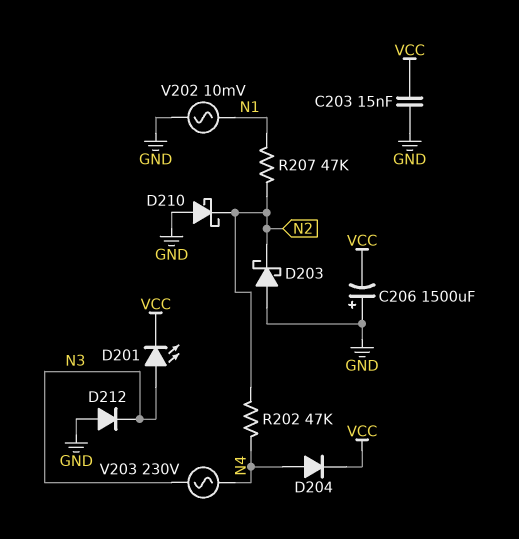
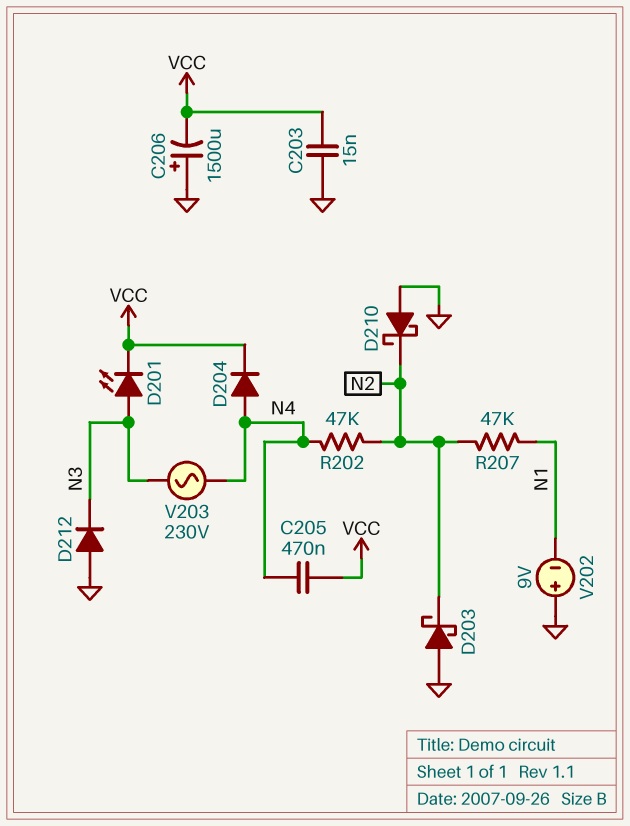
C205: none -> 470nF (N4, VCC)
V202: AC 10mV (GND, N1) -> 9V (plus GND, minus N1)

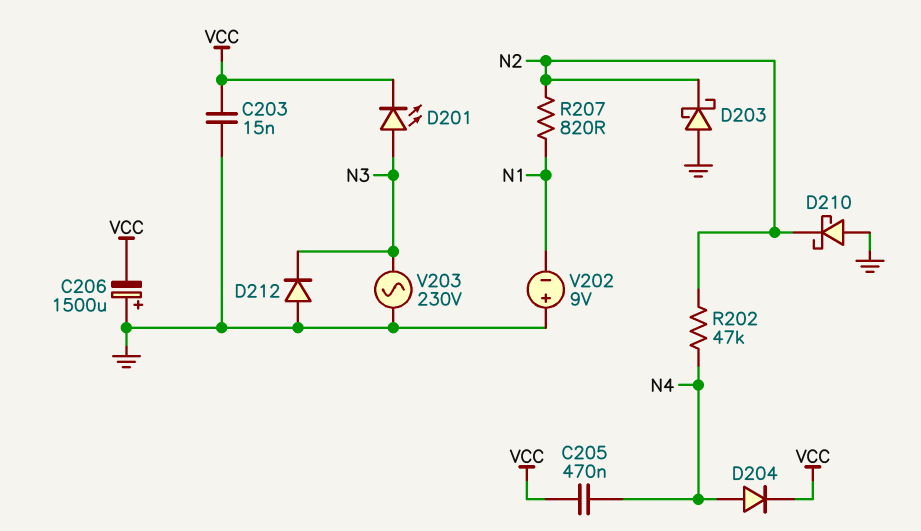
R207: 47k (N1, N2) -> 820 (N1, N2)
V203: AC 230V (N3, N4) -> AC 230V (GND, N3)

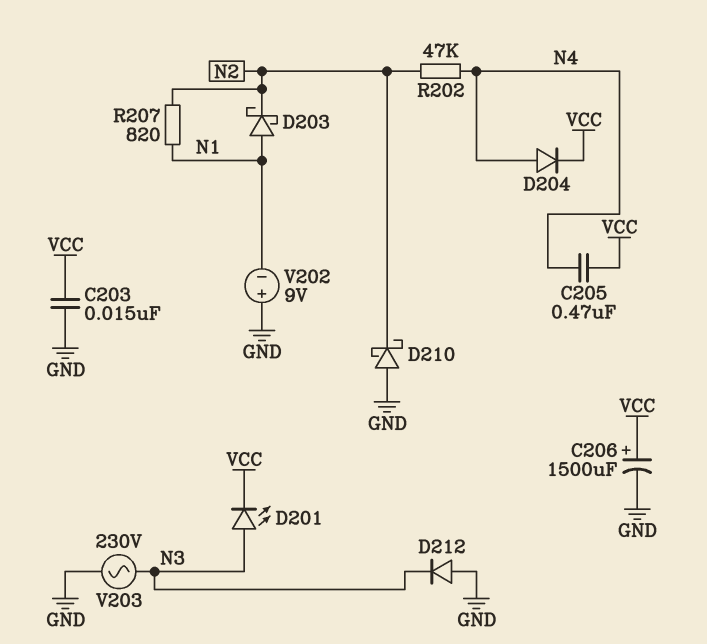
C206: 1500uF (plus GND, minus VCC) -> 1500uF (plus VCC, minus GND)
D203: schottky (A GND, K N2) -> schottky (A N1, K N2)

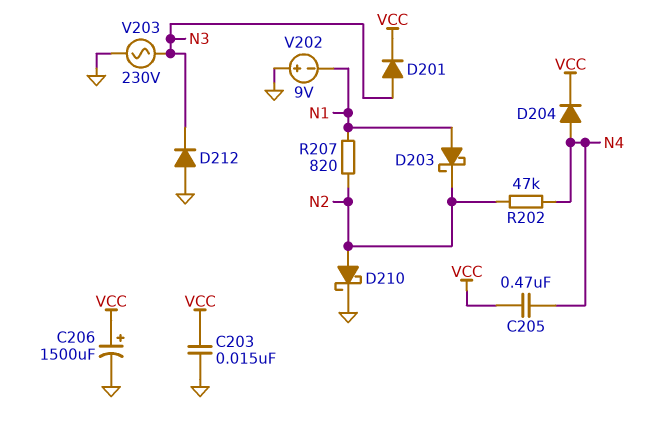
D201: LED (A N3, K VCC) -> diode (A N3, K VCC)
D210: schottky (A GND, K N2) -> schottky (A N2, K GND)

